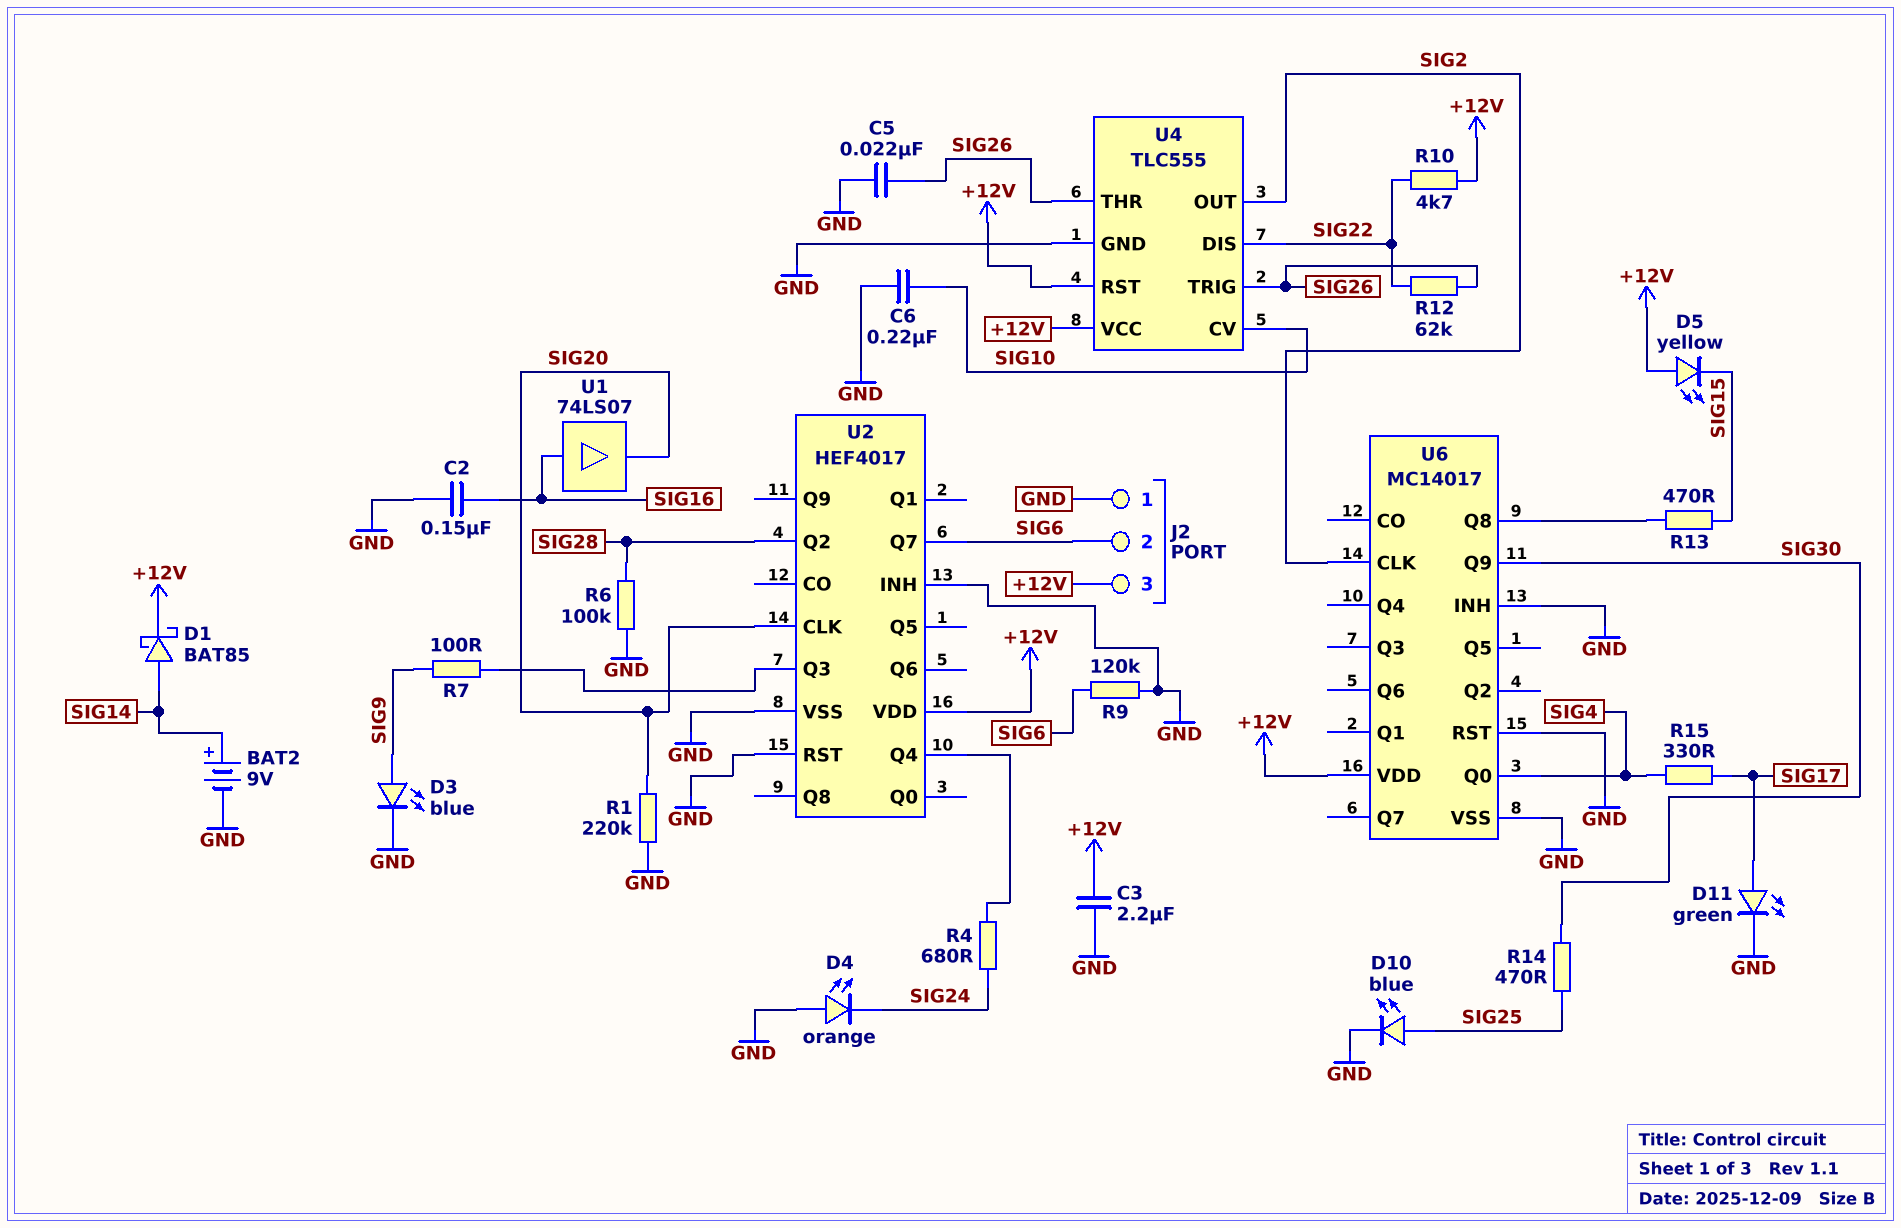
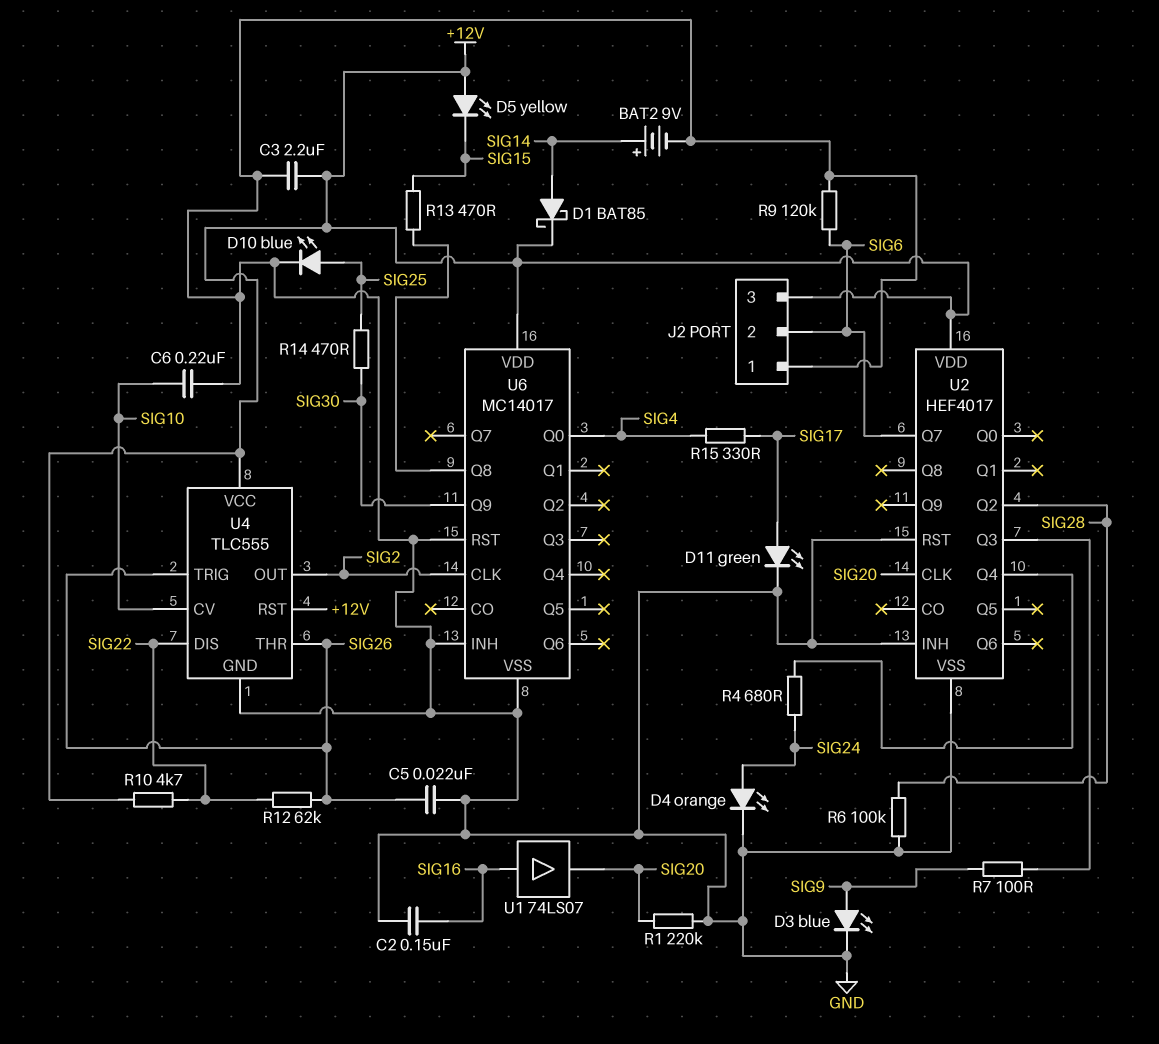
D4: LED orange (A GND, K SIG24) -> LED orange (A SIG24, K GND)

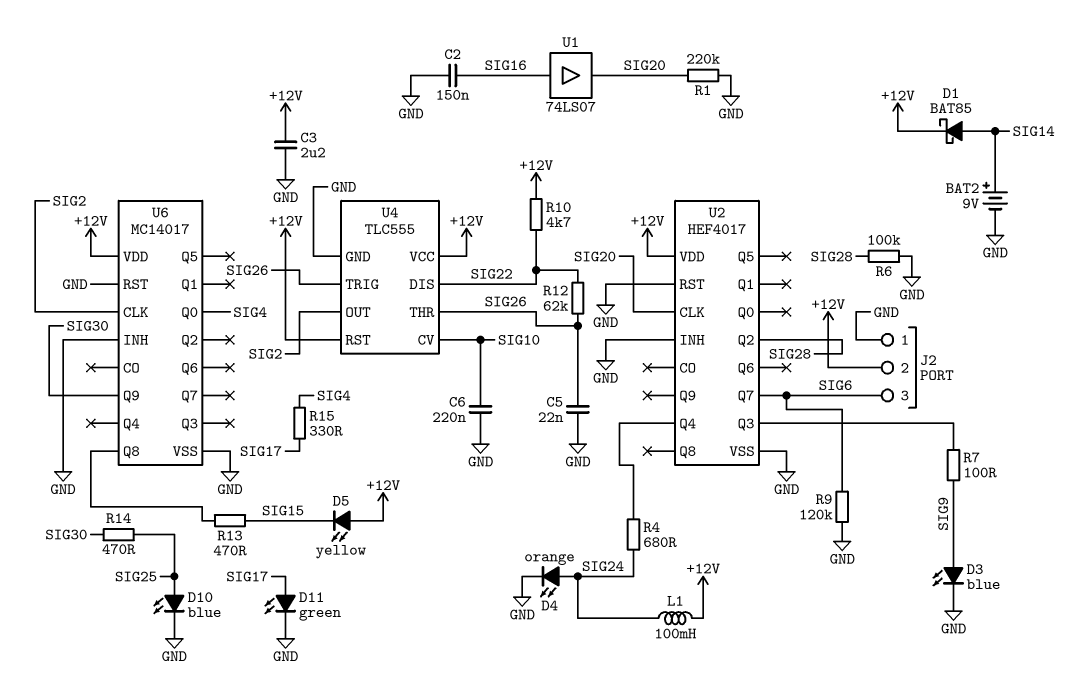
J2 pin 2: SIG6 -> +12V
J2 pin 3: +12V -> SIG6
L1: none -> 100mH (+12V, SIG24)

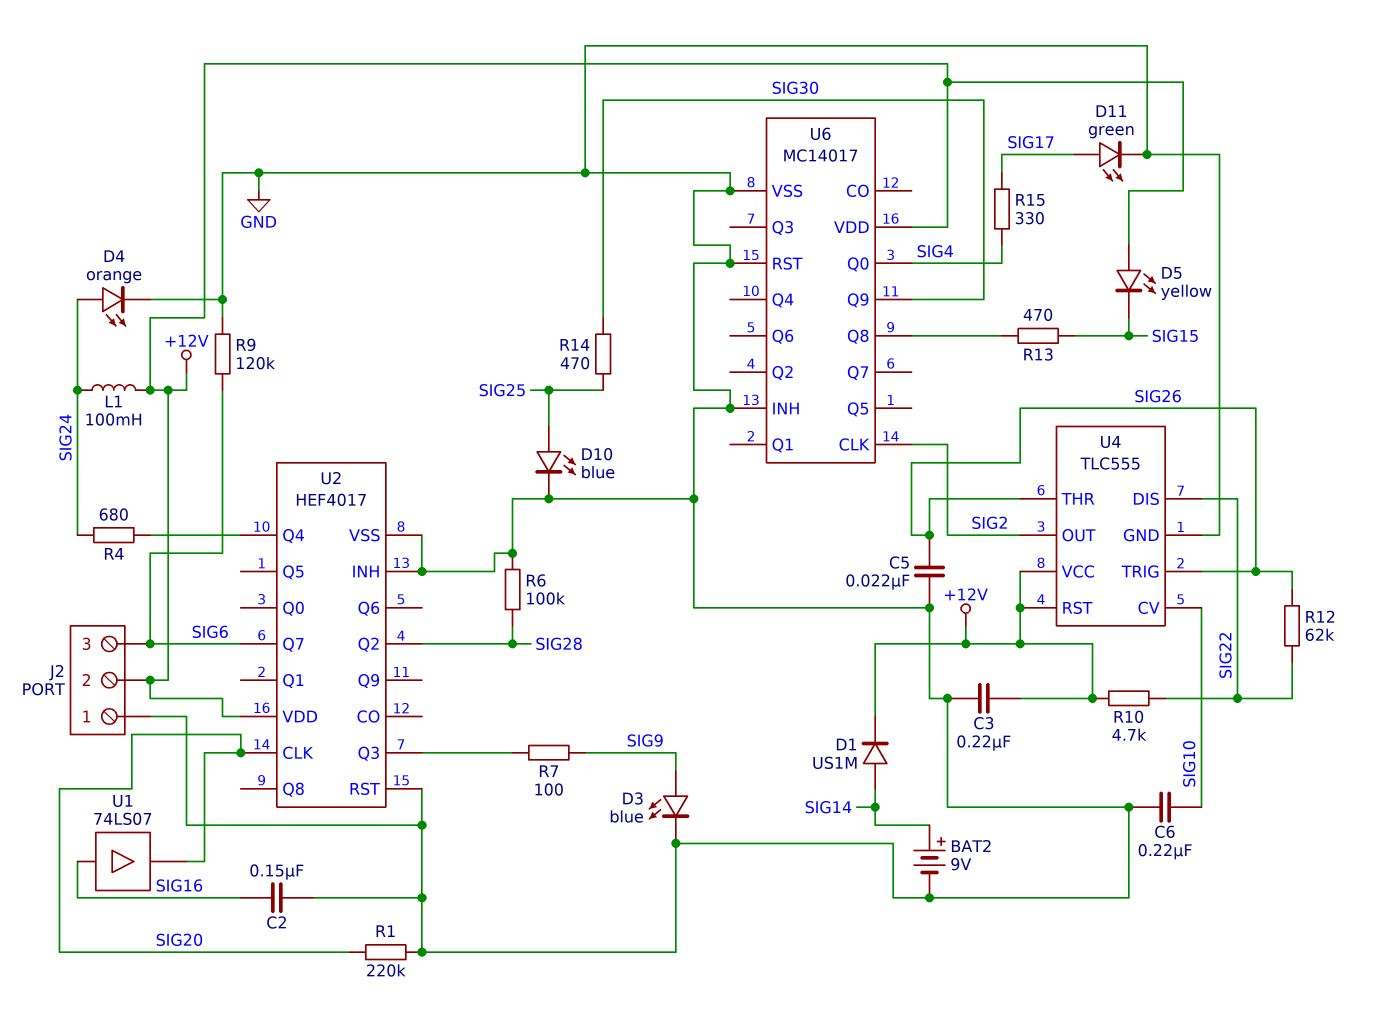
C3: 2.2uF (+12V, GND) -> 220nF (+12V, GND)
D1: schottky BAT85 (A SIG14, K +12V) -> diode US1M (A SIG14, K +12V)

